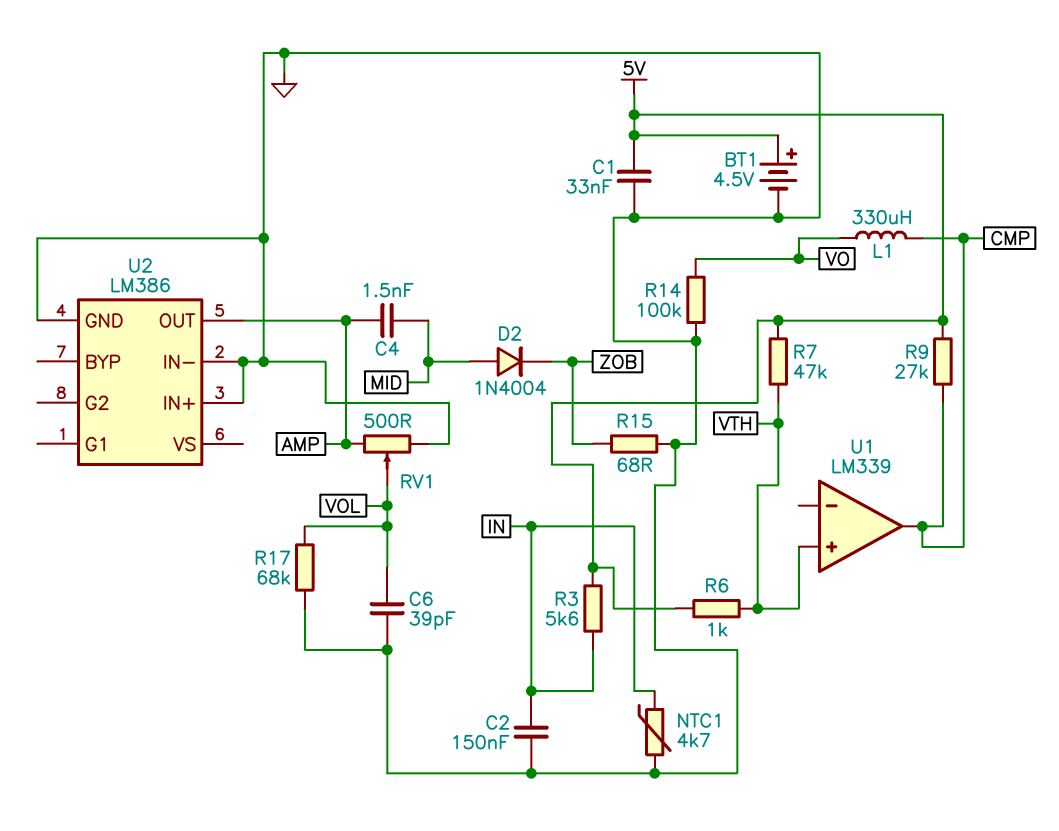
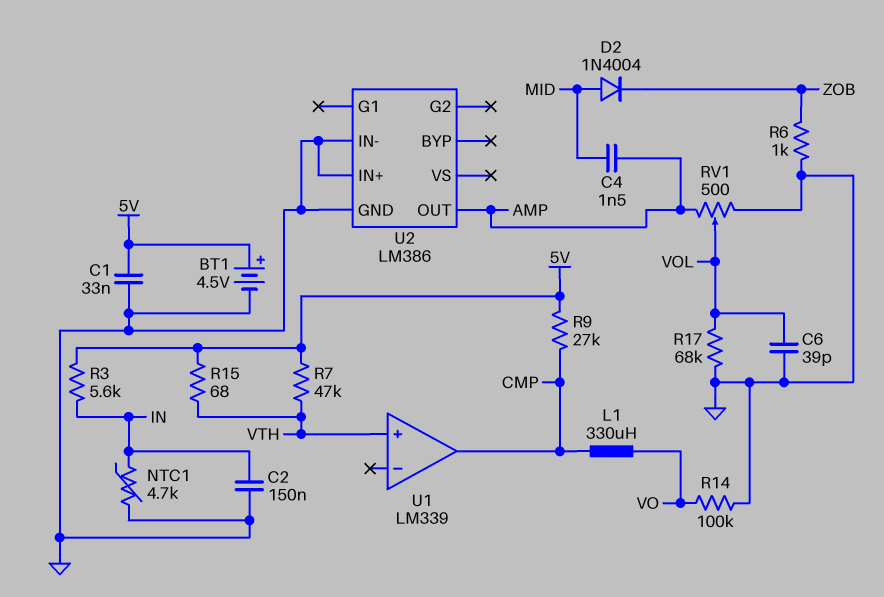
R6: 1k (5V, VTH) -> 1k (GND, ZOB)
R15: 68 (GND, ZOB) -> 68 (5V, VTH)

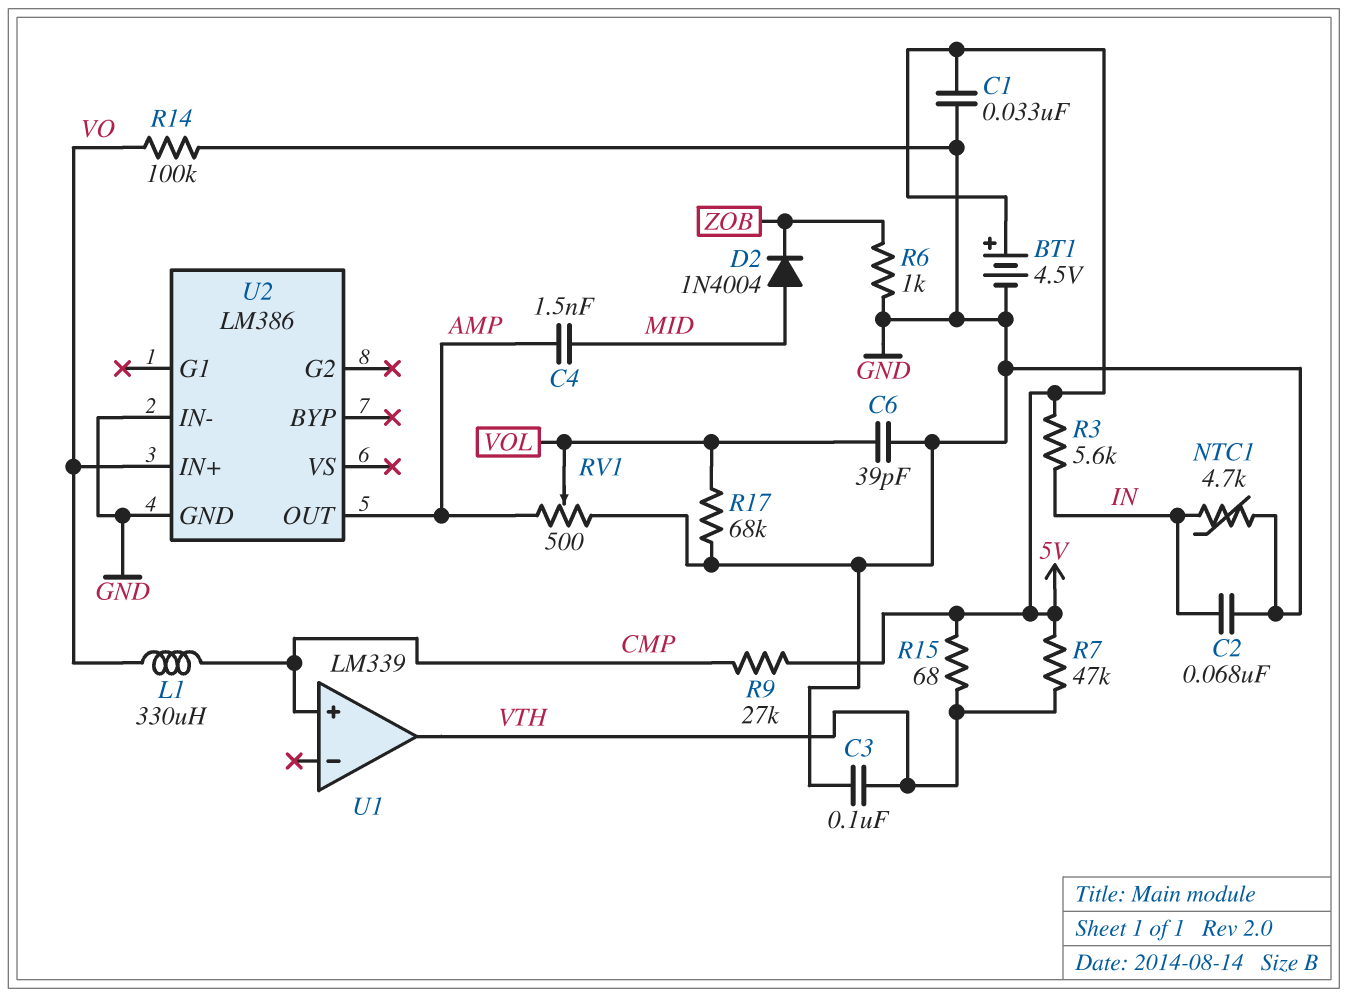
C2: 150nF (GND, IN) -> 68nF (GND, IN)
C3: none -> 100nF (GND, VTH)
U1 pin in+: VTH -> CMP
U1 pin out: CMP -> VTH
U2 pin IN+: GND -> VO

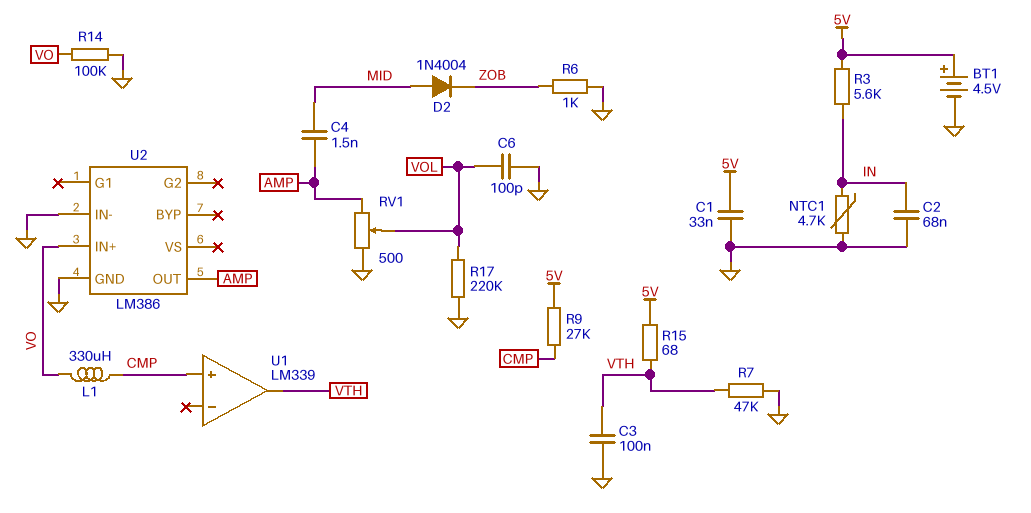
C6: 39pF (GND, VOL) -> 100pF (GND, VOL)
R7: 47k (5V, VTH) -> 47k (GND, VTH)
R17: 68k (GND, VOL) -> 220k (GND, VOL)

